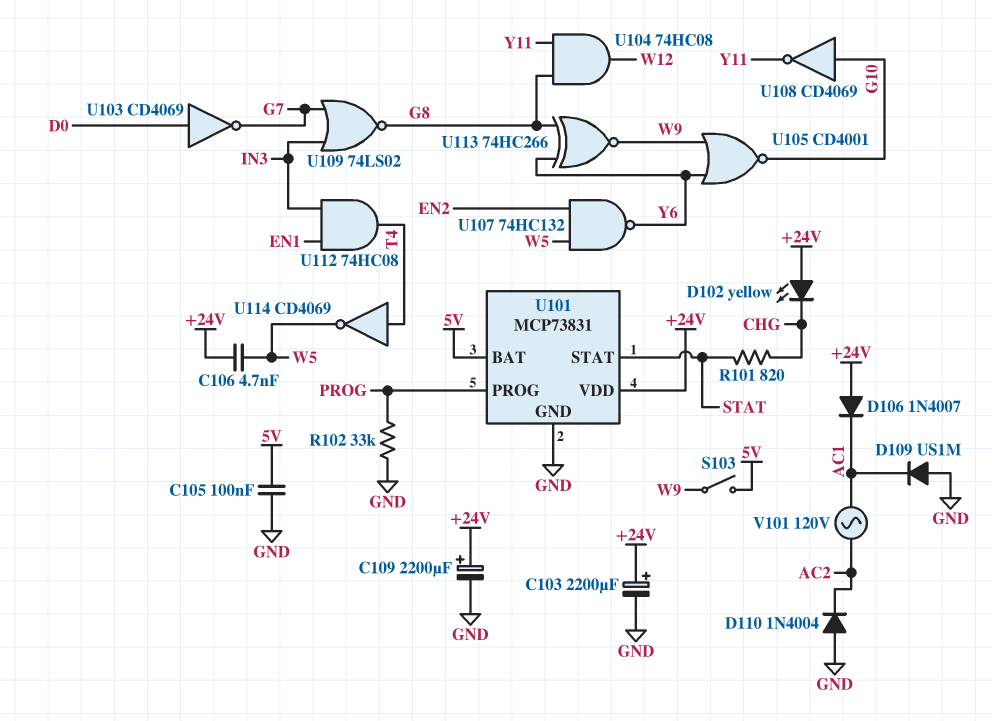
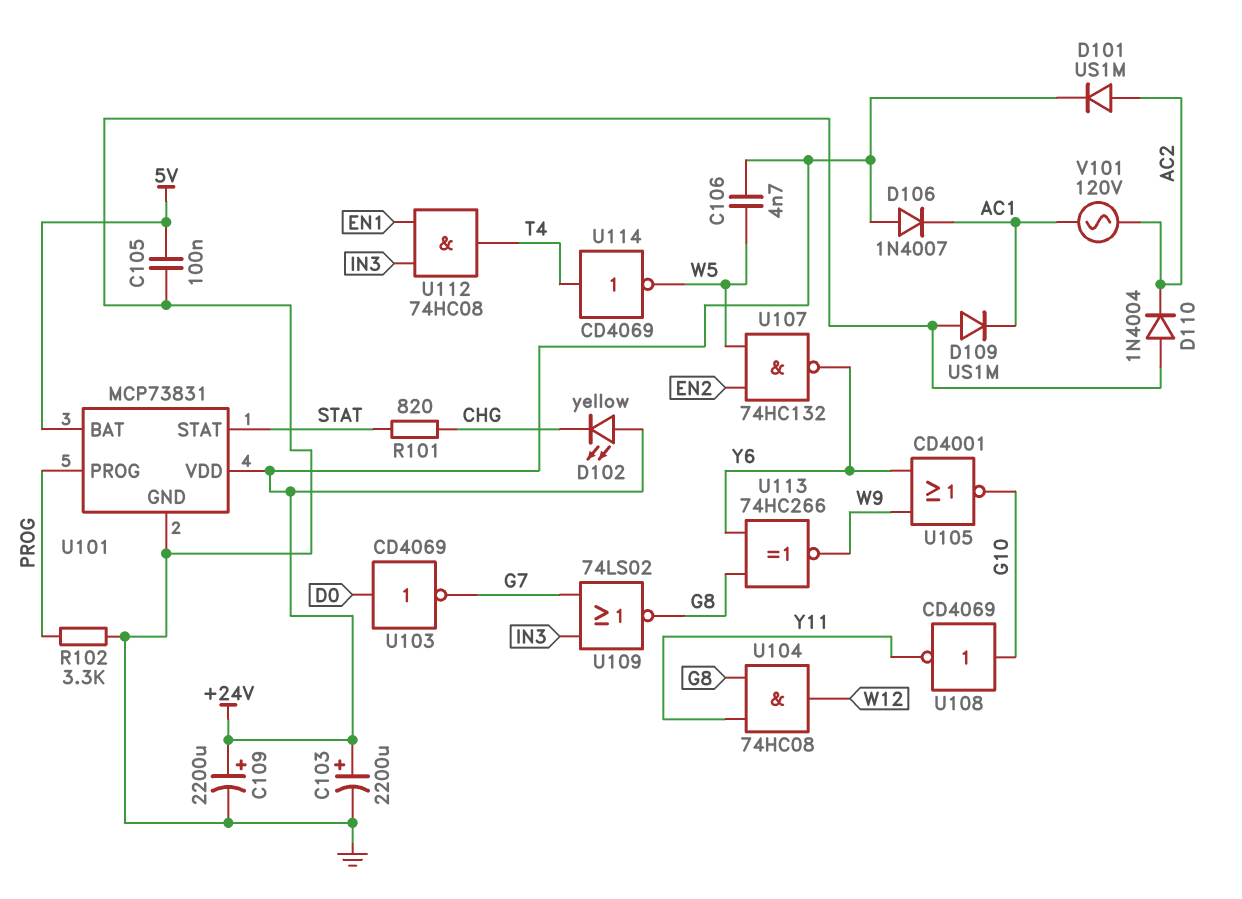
D101: none -> diode US1M (A AC2, K +24V)
R102: 33k (GND, PROG) -> 3.3k (GND, PROG)
S103: switch (5V, W9) -> none

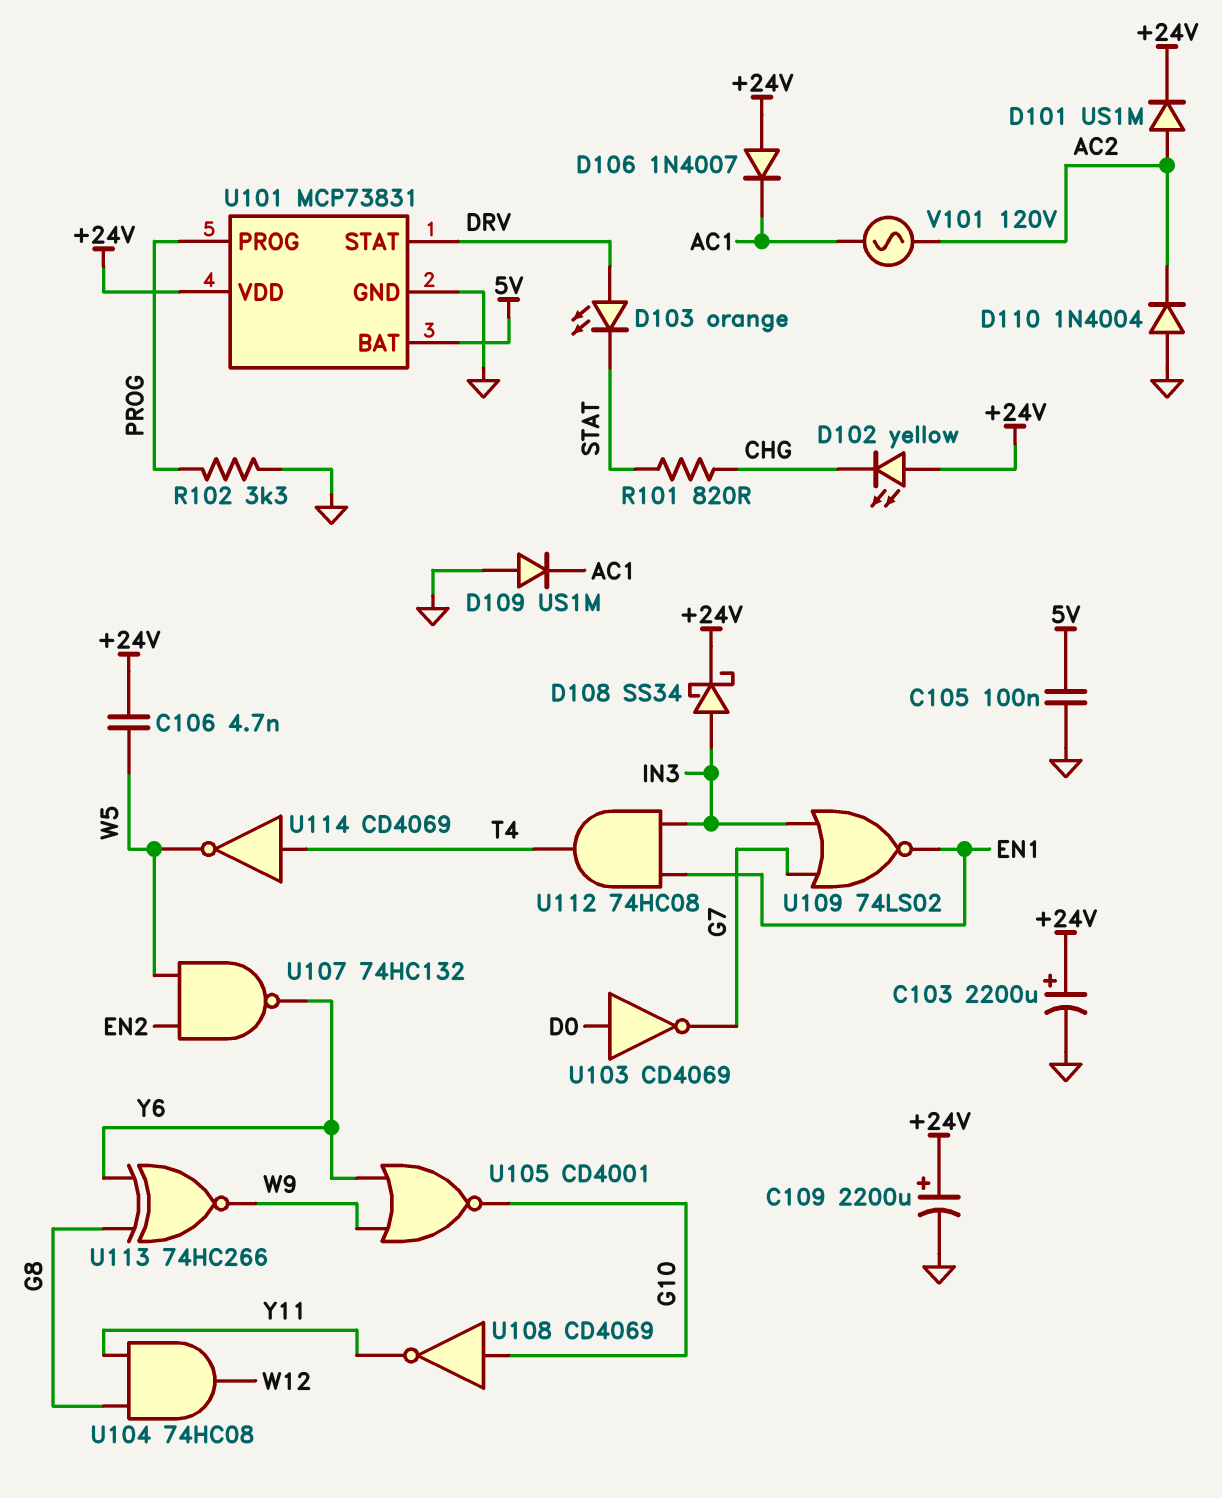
D103: none -> LED orange (A DRV, K STAT)
D108: none -> schottky SS34 (A IN3, K +24V)
U101 pin STAT: STAT -> DRV
U109: NOR 74LS02 (in G7, in IN3, out G8) -> NOR 74LS02 (in G7, in IN3, out EN1)

